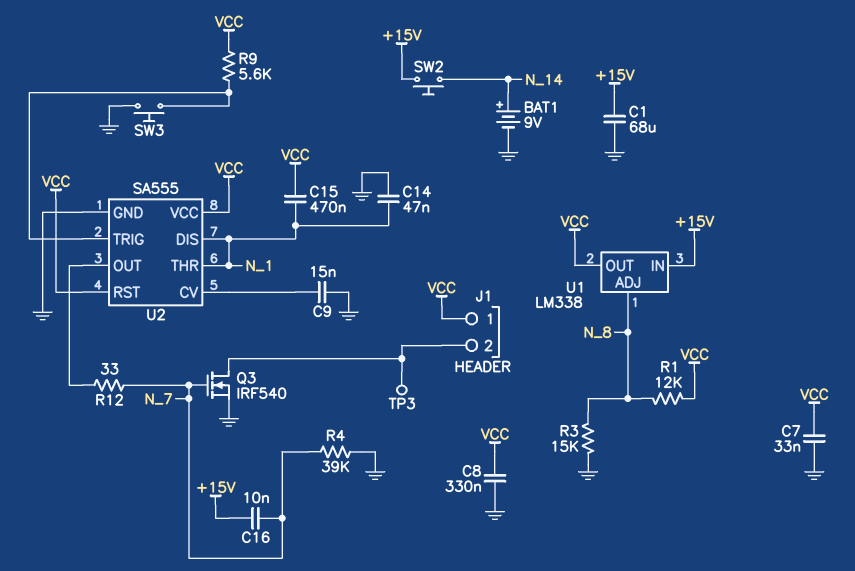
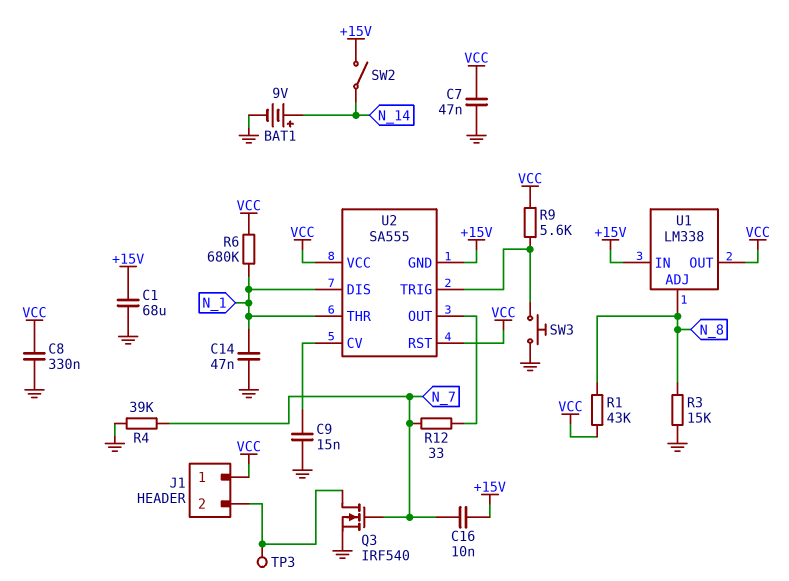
C7: 33nF (GND, VCC) -> 47nF (GND, VCC)
C15: 470nF (N_1, VCC) -> none
R1: 12k (N_8, VCC) -> 43k (N_8, VCC)
R6: none -> 680k (N_1, VCC)
SW2: button (+15V, N_14) -> switch (+15V, N_14)
U2 pin GND: GND -> +15V

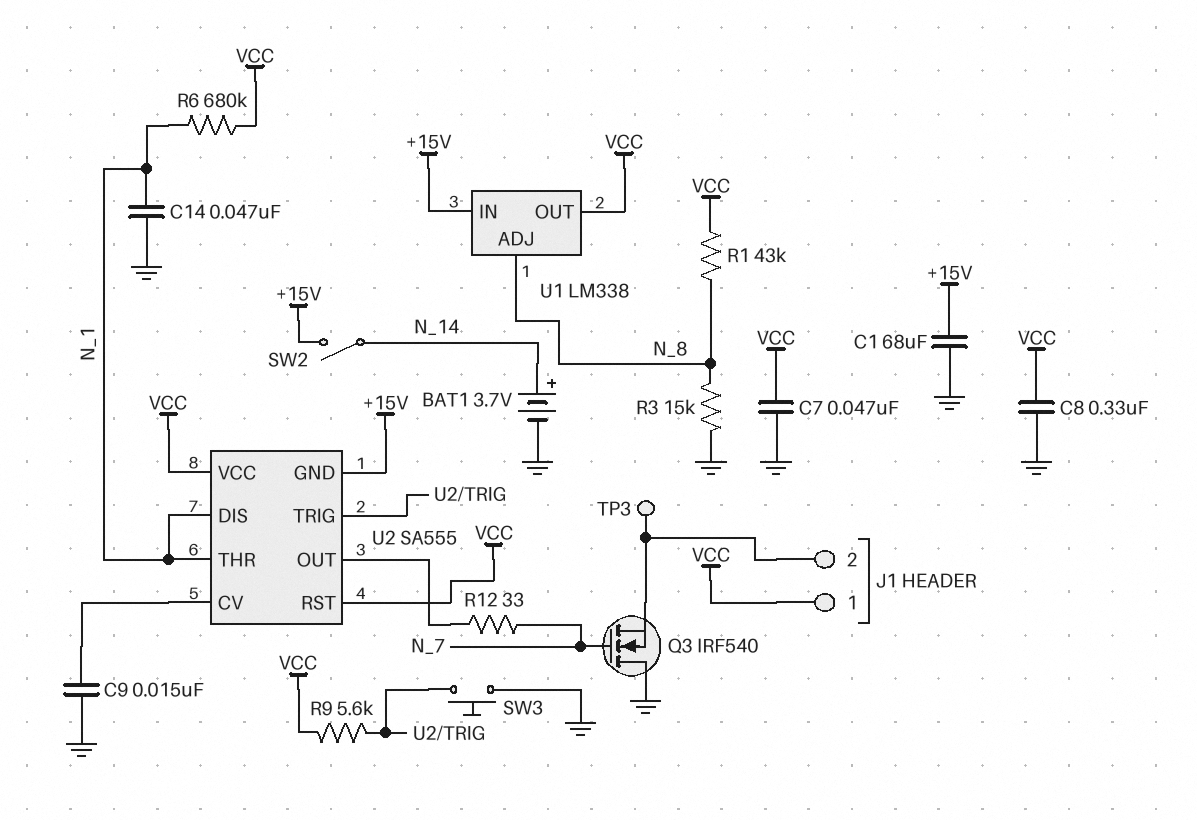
BAT1: 9V (plus N_14, minus GND) -> 3.7V (plus N_14, minus GND)
C16: 10nF (+15V, N_7) -> none
Q3: NMOS IRF540 (G N_7, D J1/2, S GND) -> NMOS IRF540 (G N_7, D GND, S J1/2)
R4: 39k (GND, N_7) -> none

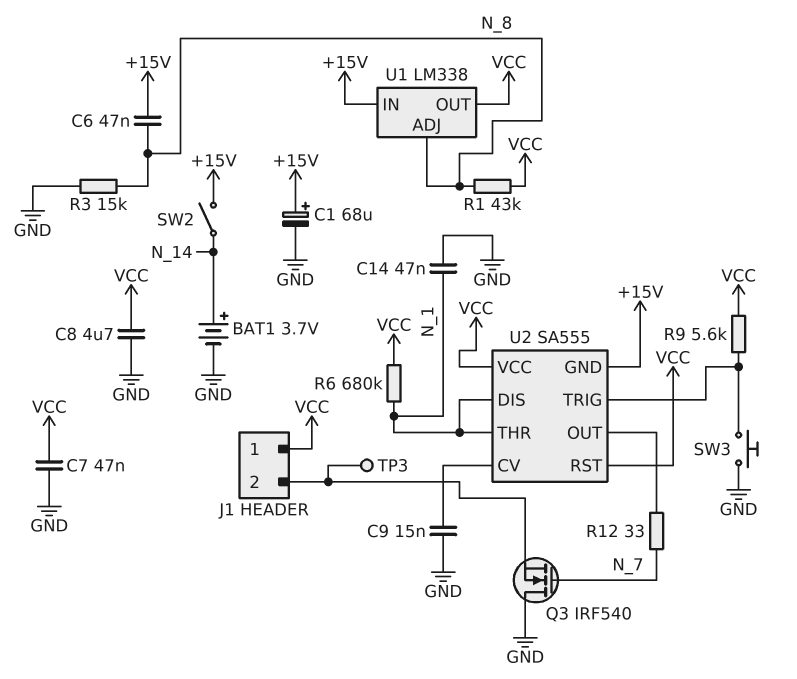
C1: 68uF (+15V, GND) -> 68uF (plus +15V, minus GND)
C6: none -> 47nF (+15V, N_8)
C8: 330nF (GND, VCC) -> 4.7uF (GND, VCC)

